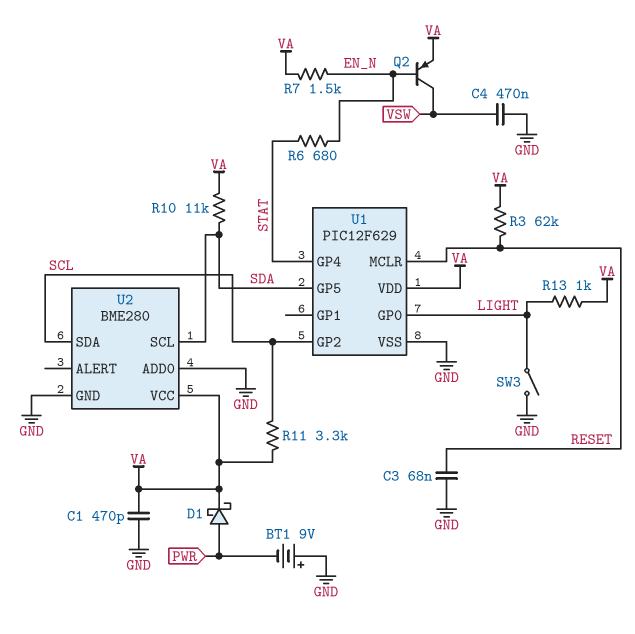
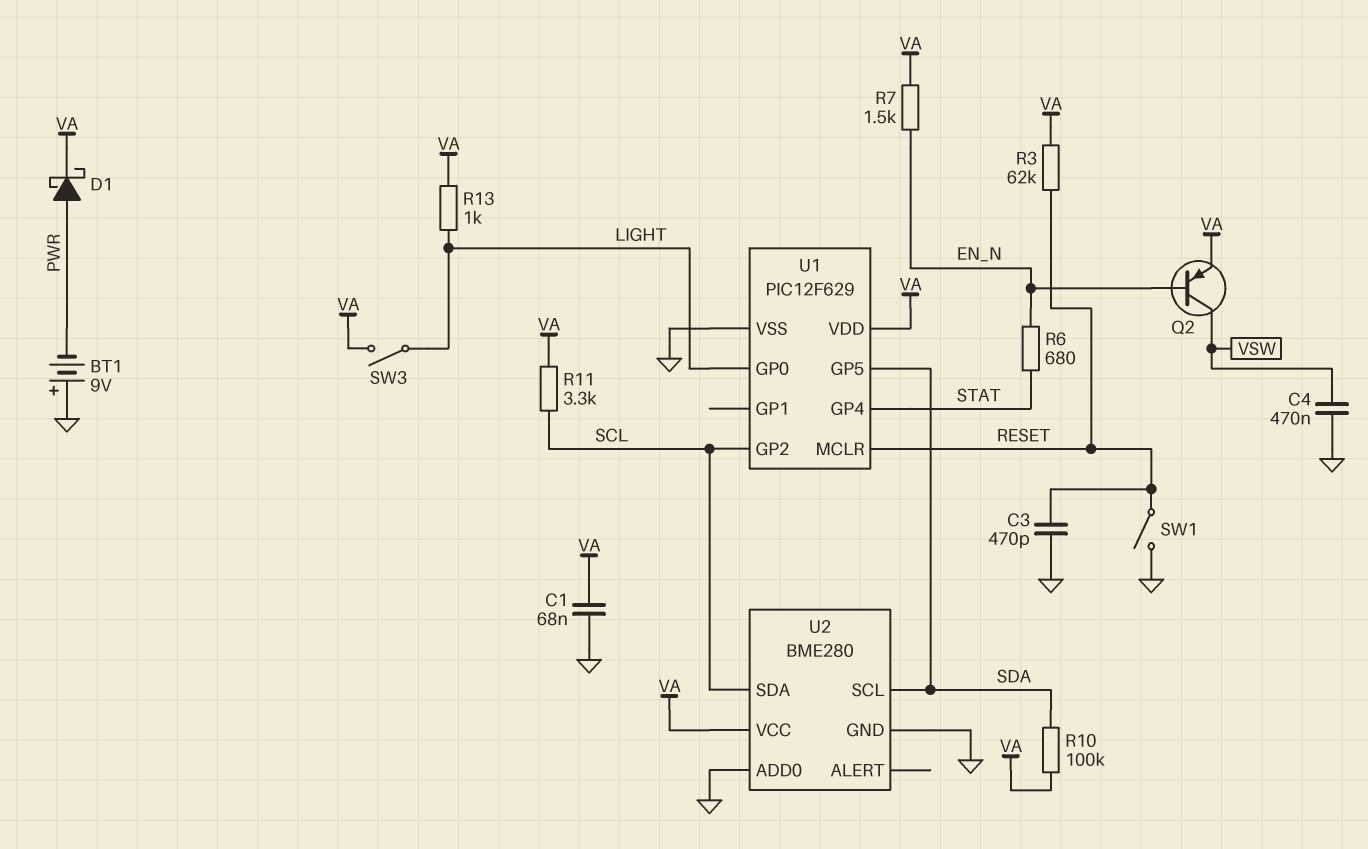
C1: 470pF (GND, VA) -> 68nF (GND, VA)
C3: 68nF (GND, RESET) -> 470pF (GND, RESET)
R10: 11k (SDA, VA) -> 100k (SDA, VA)
SW1: none -> switch (GND, RESET)
SW3: switch (GND, LIGHT) -> switch (LIGHT, VA)

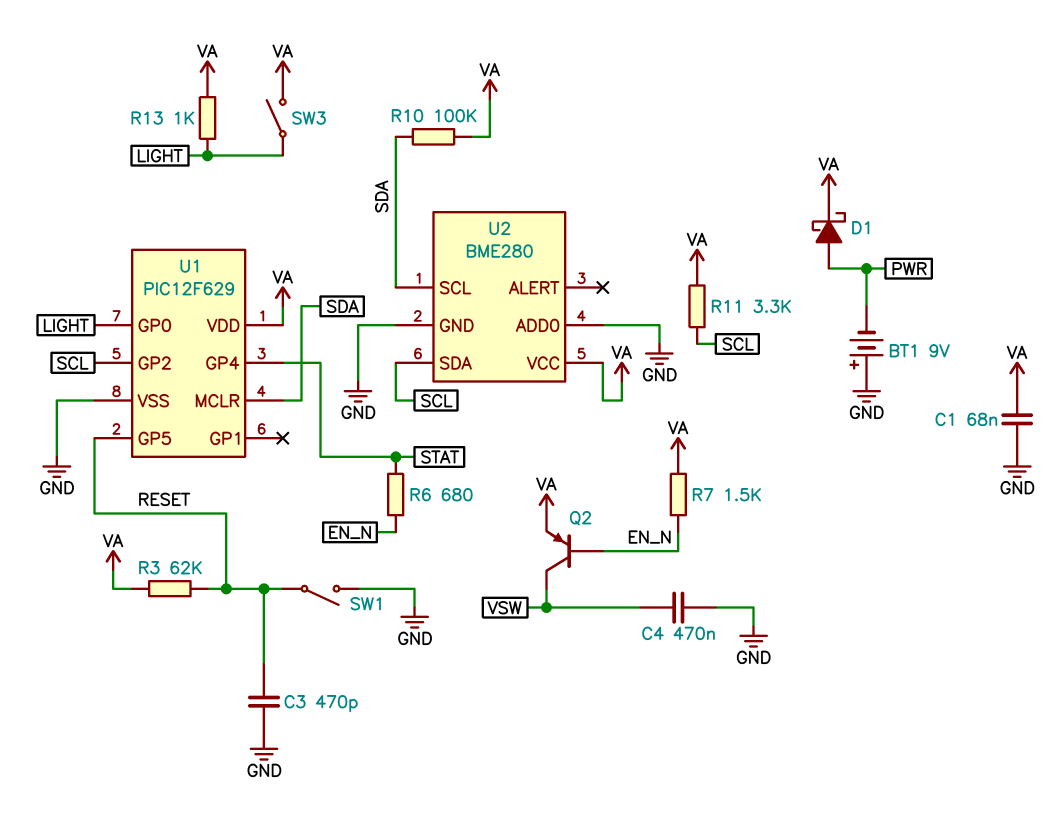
U1 pin GP5: SDA -> RESET
U1 pin MCLR: RESET -> SDA

